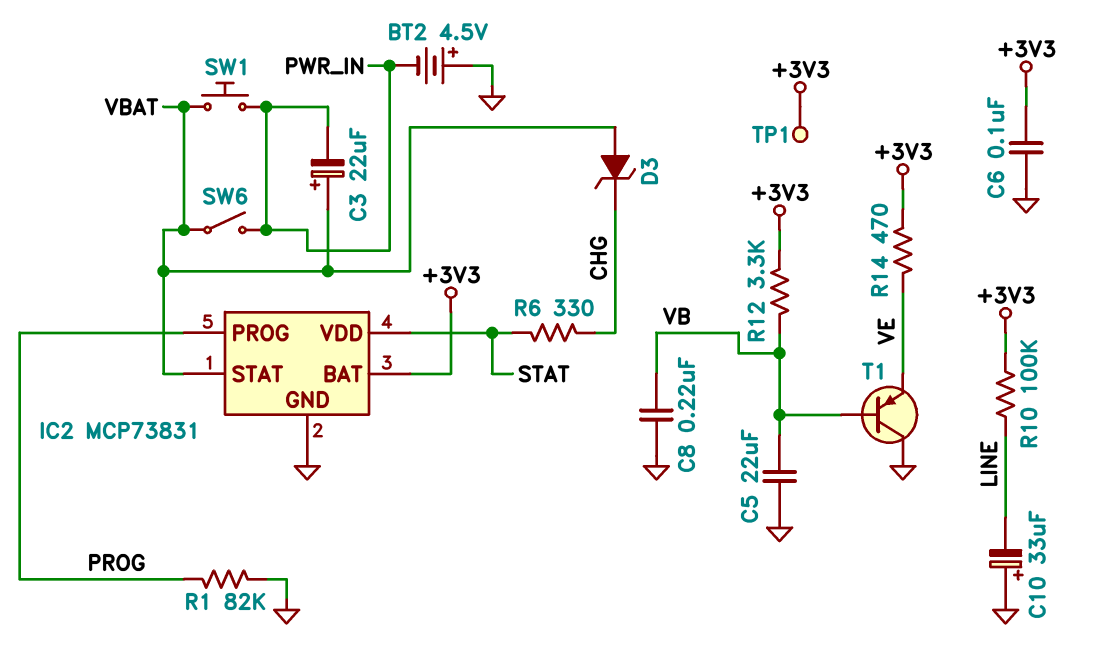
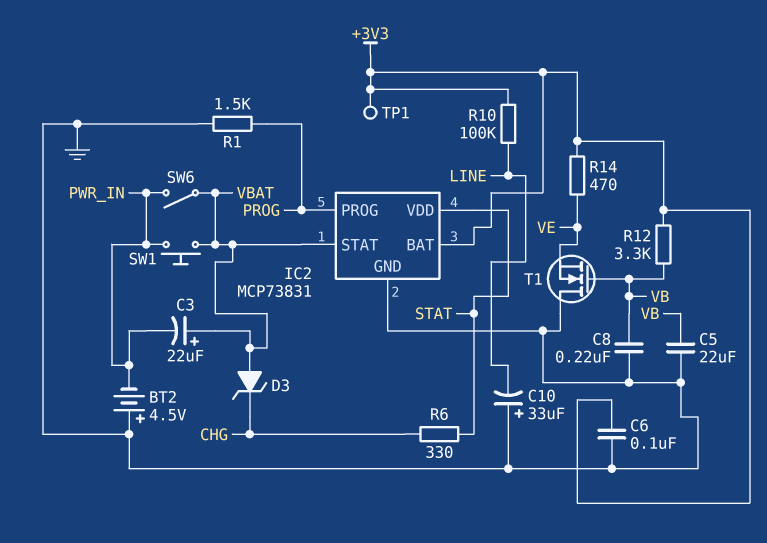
R1: 82k (GND, PROG) -> 1.5k (GND, PROG)
T1: PNP (B VB, C GND, E VE) -> NMOS (G VB, D GND, S VE)

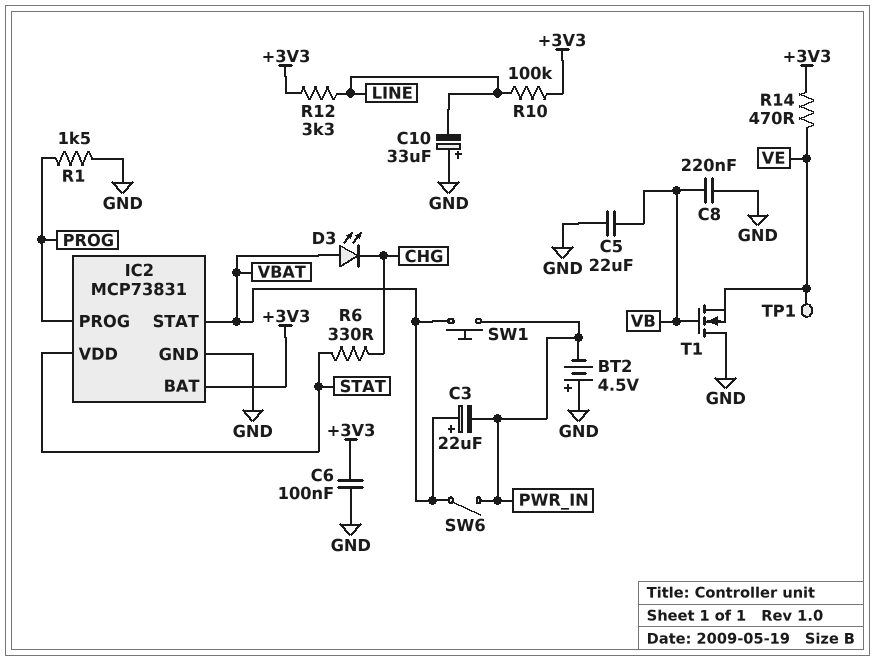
D3: zener (A VBAT, K CHG) -> LED (A VBAT, K CHG)
R12: 3.3k (+3V3, VB) -> 3.3k (+3V3, LINE)
TP1: test point (+3V3) -> test point (VE)

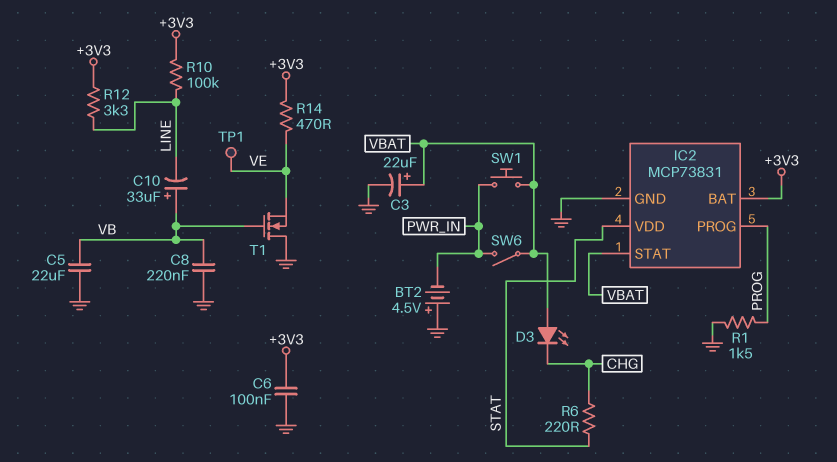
C3: 22uF (plus VBAT, minus PWR_IN) -> 22uF (plus VBAT, minus GND)
C10: 33uF (plus GND, minus LINE) -> 33uF (plus VB, minus LINE)
R6: 330 (CHG, STAT) -> 220 (CHG, STAT)

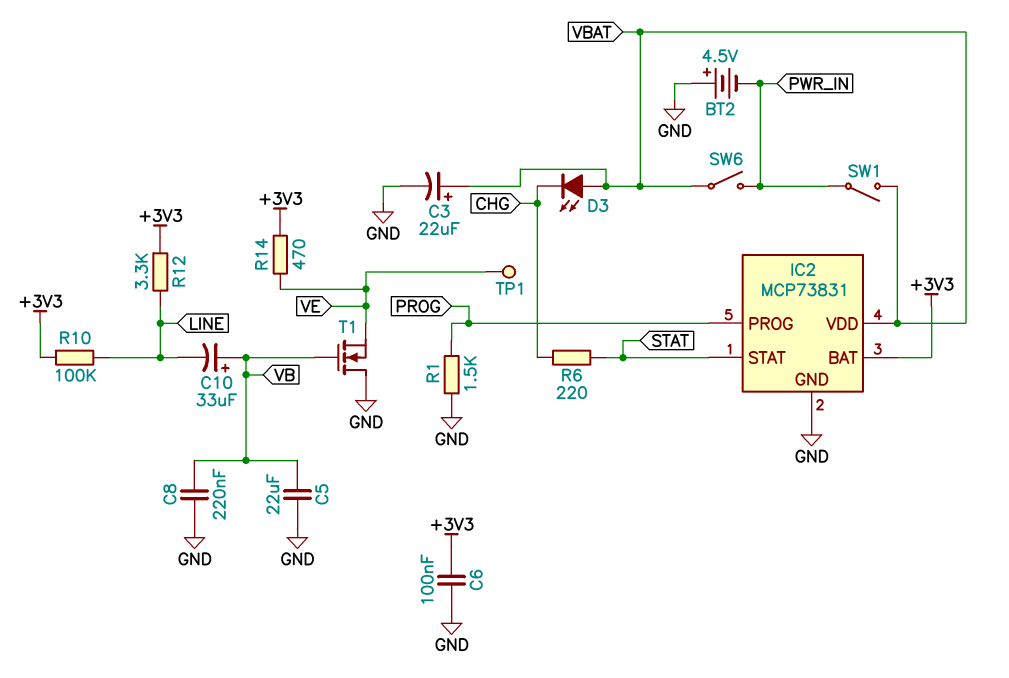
IC2 pin STAT: VBAT -> STAT
IC2 pin VDD: STAT -> VBAT
SW1: button (PWR_IN, VBAT) -> switch (PWR_IN, VBAT)

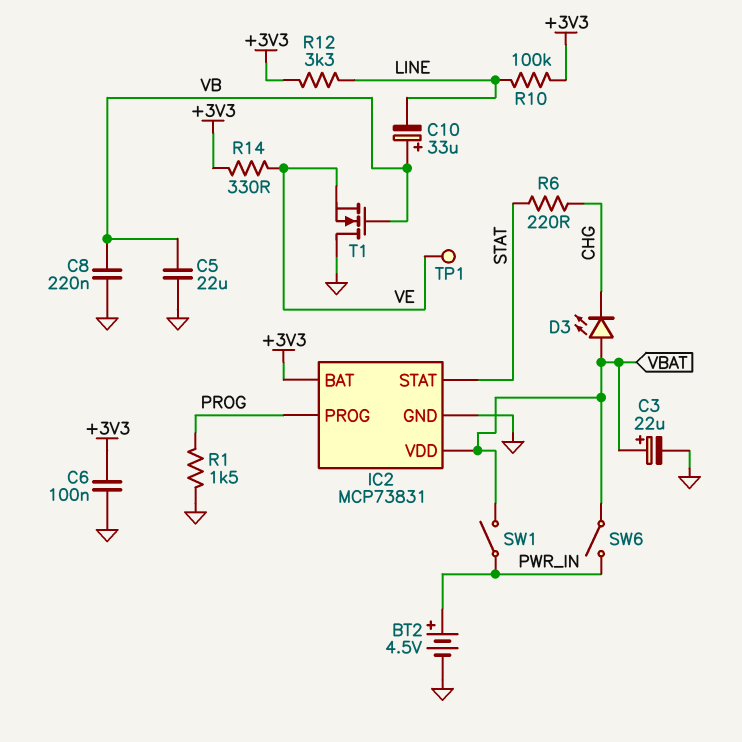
BT2: 4.5V (plus GND, minus PWR_IN) -> 4.5V (plus PWR_IN, minus GND)
R14: 470 (+3V3, VE) -> 330 (+3V3, VE)

